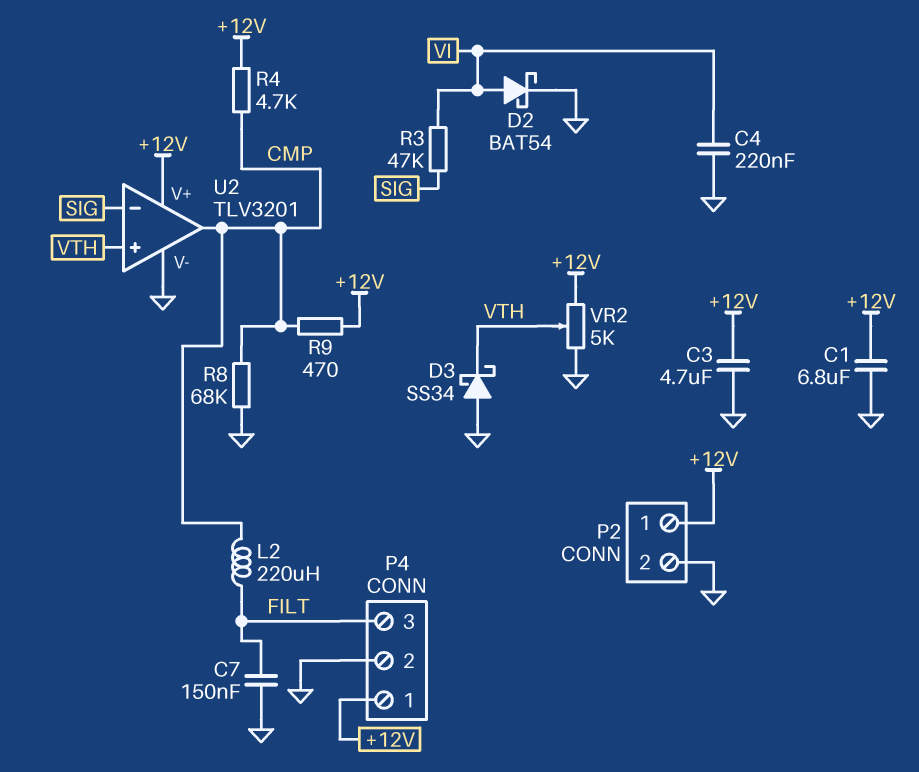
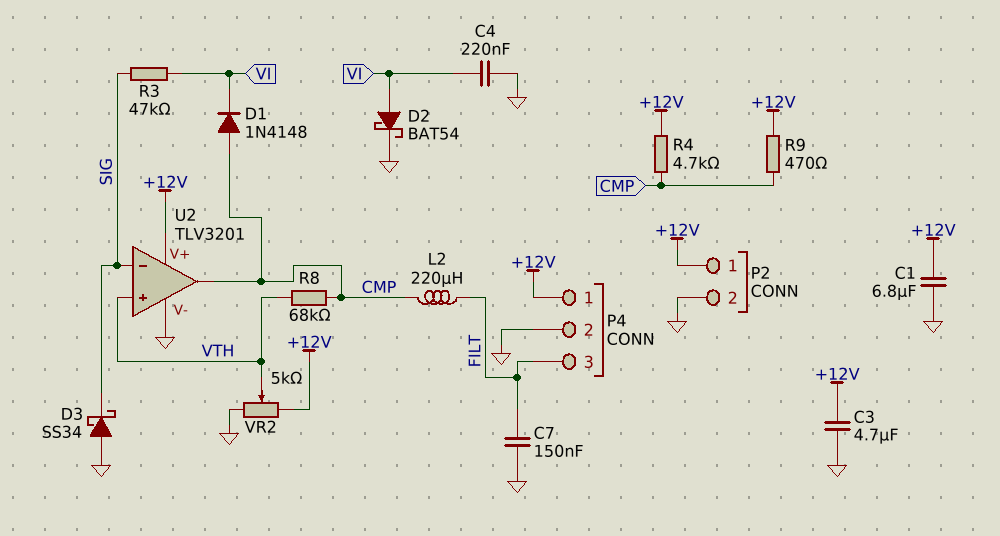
D1: none -> diode 1N4148 (A CMP, K VI)
D3: schottky SS34 (A GND, K VTH) -> schottky SS34 (A GND, K SIG)
R8: 68k (CMP, GND) -> 68k (CMP, VTH)

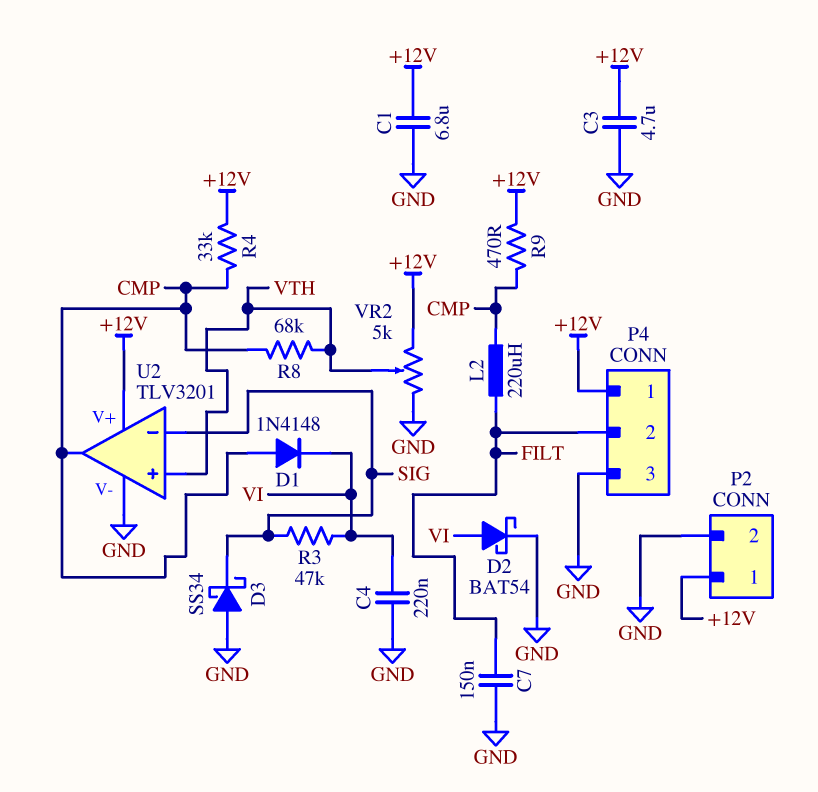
P4 pin 2: GND -> FILT
P4 pin 3: FILT -> GND
R4: 4.7k (+12V, CMP) -> 33k (+12V, CMP)

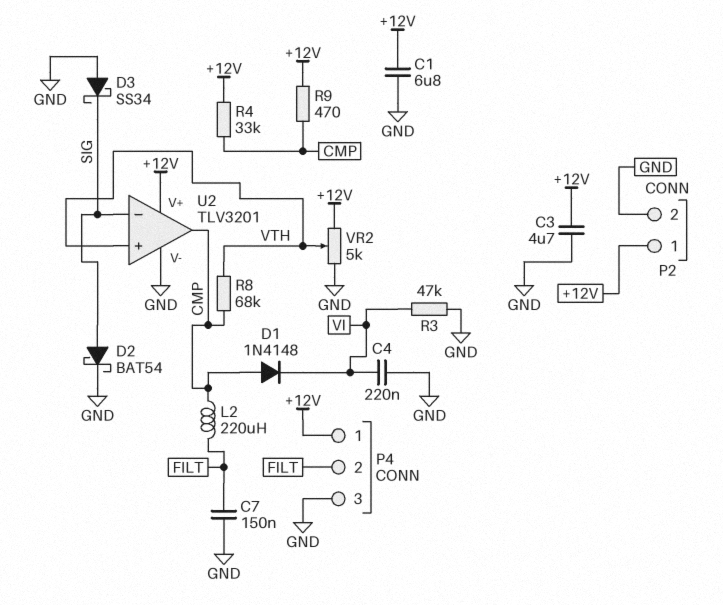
D2: schottky BAT54 (A VI, K GND) -> schottky BAT54 (A SIG, K GND)
R3: 47k (SIG, VI) -> 47k (GND, VI)

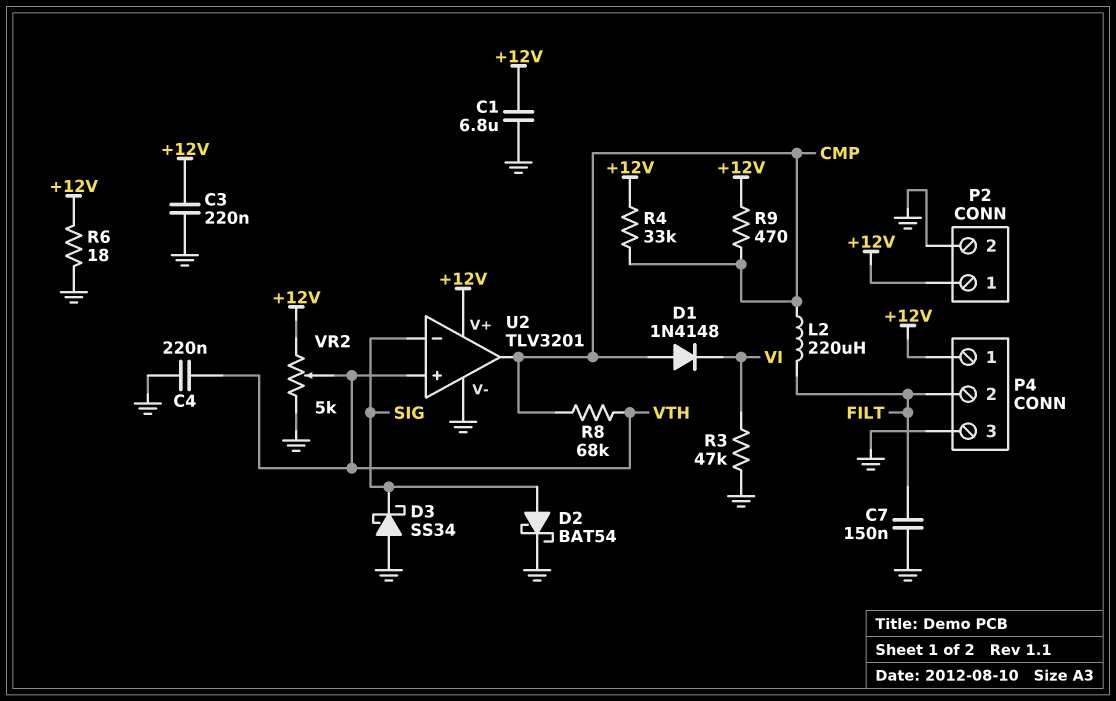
C3: 4.7uF (+12V, GND) -> 220nF (+12V, GND)
C4: 220nF (GND, VI) -> 220nF (GND, VTH)
R6: none -> 18 (+12V, GND)

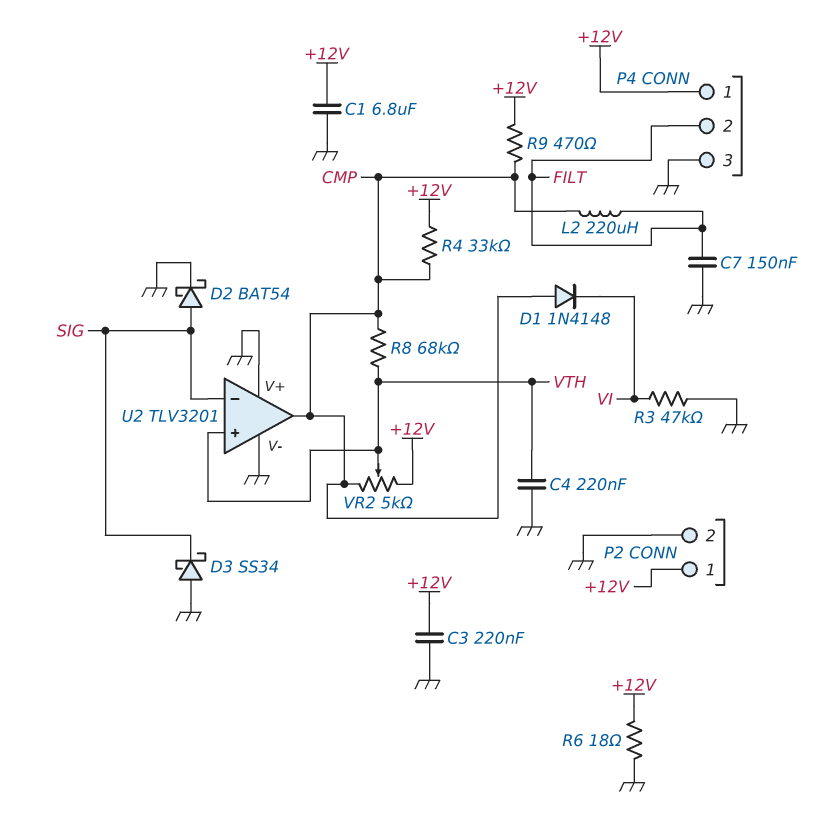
U2 pin V+: +12V -> GND
VR2: 5k (+12V, GND, wiper VTH) -> 5k (+12V, CMP, wiper VTH)

